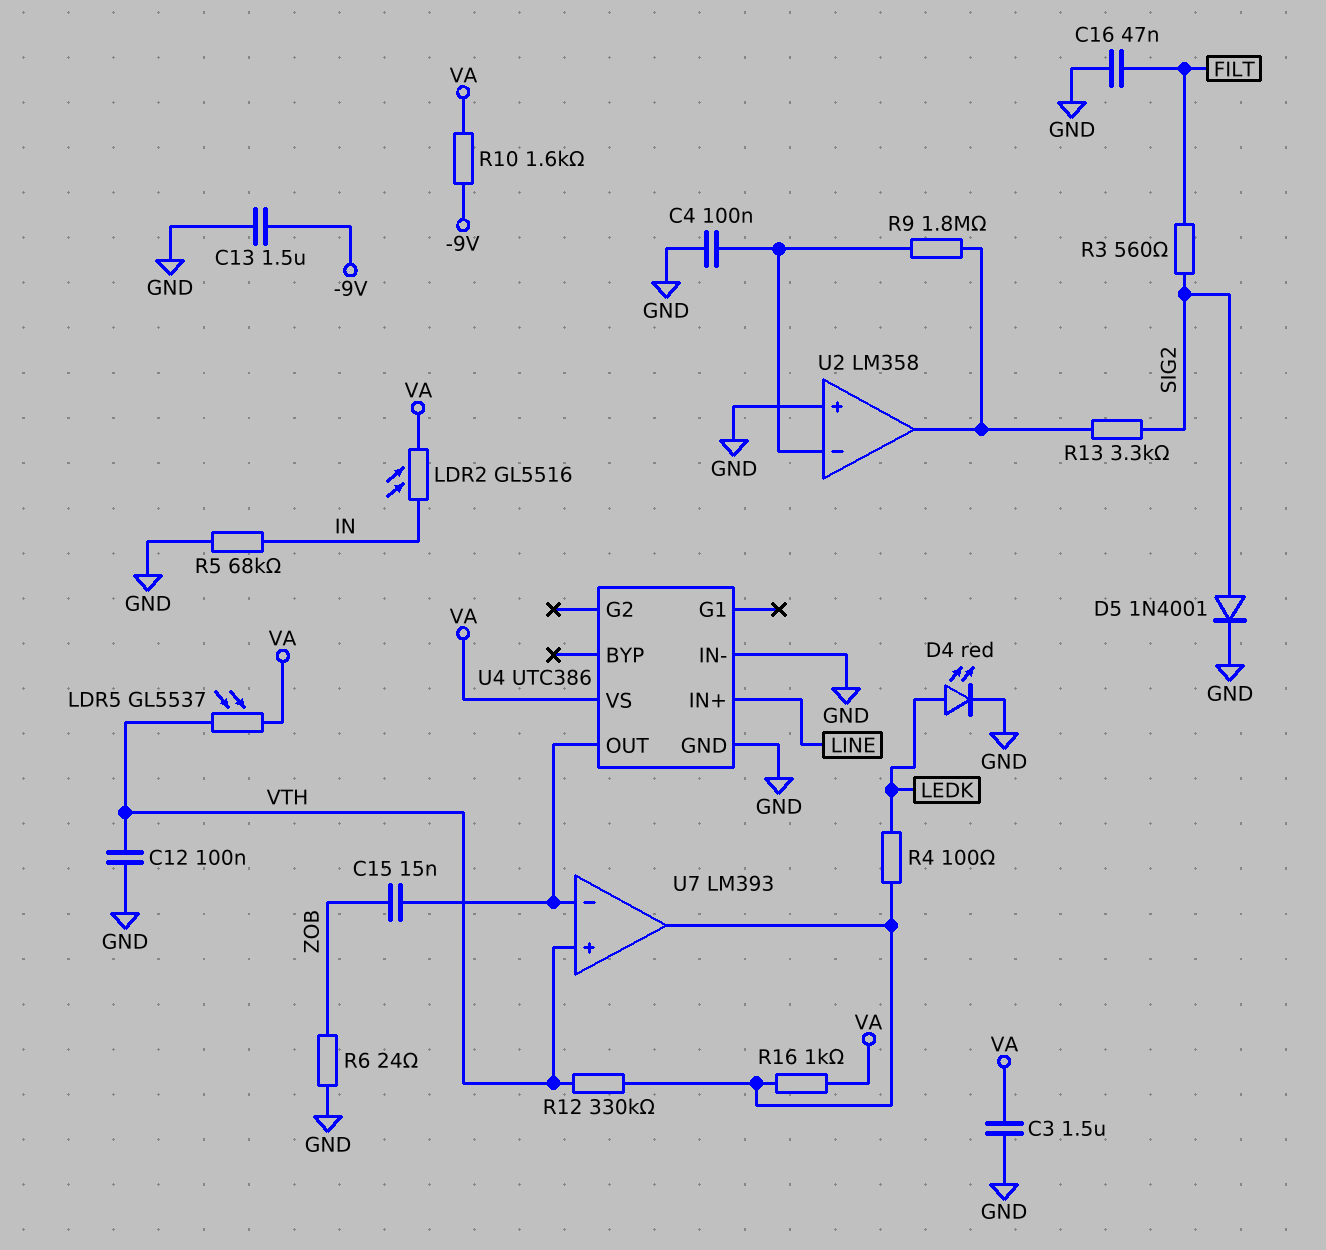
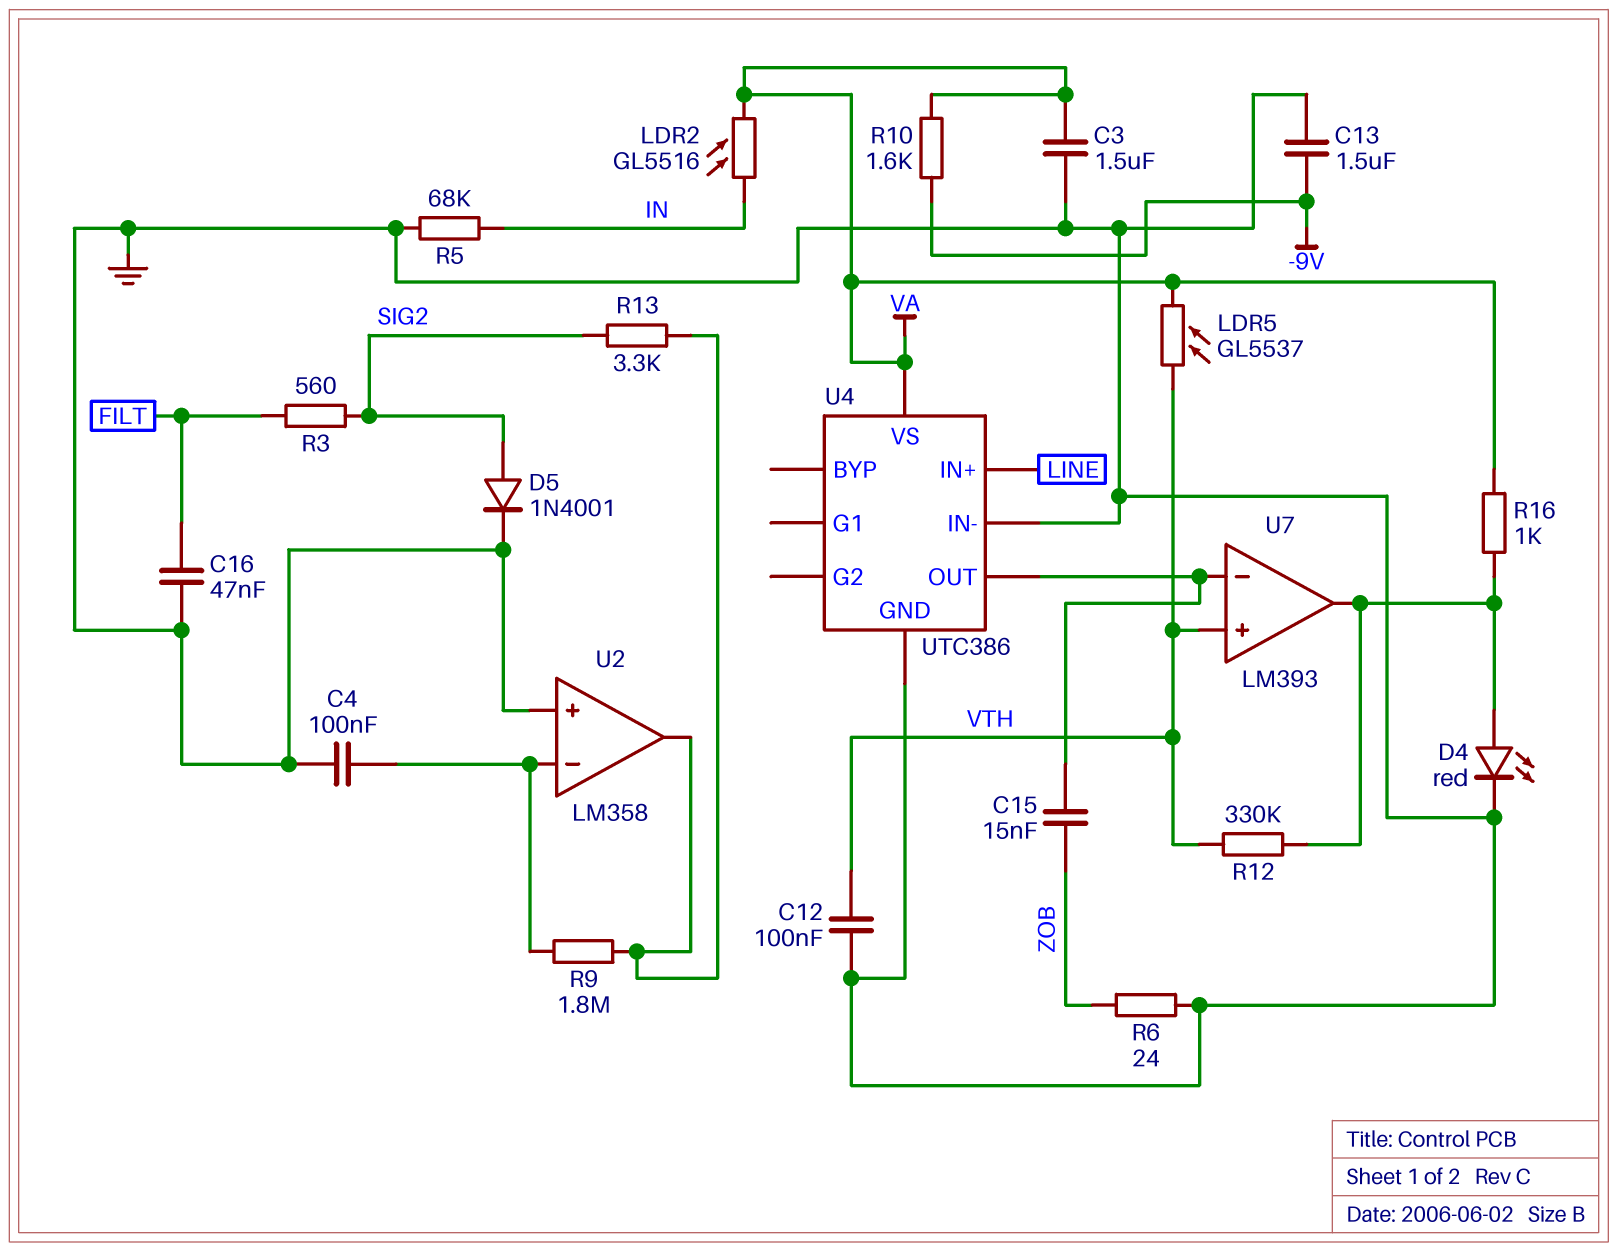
D4: LED red (A LEDK, K GND) -> LED red (A U7/out, K GND)
R4: 100 (LEDK, U7/out) -> none

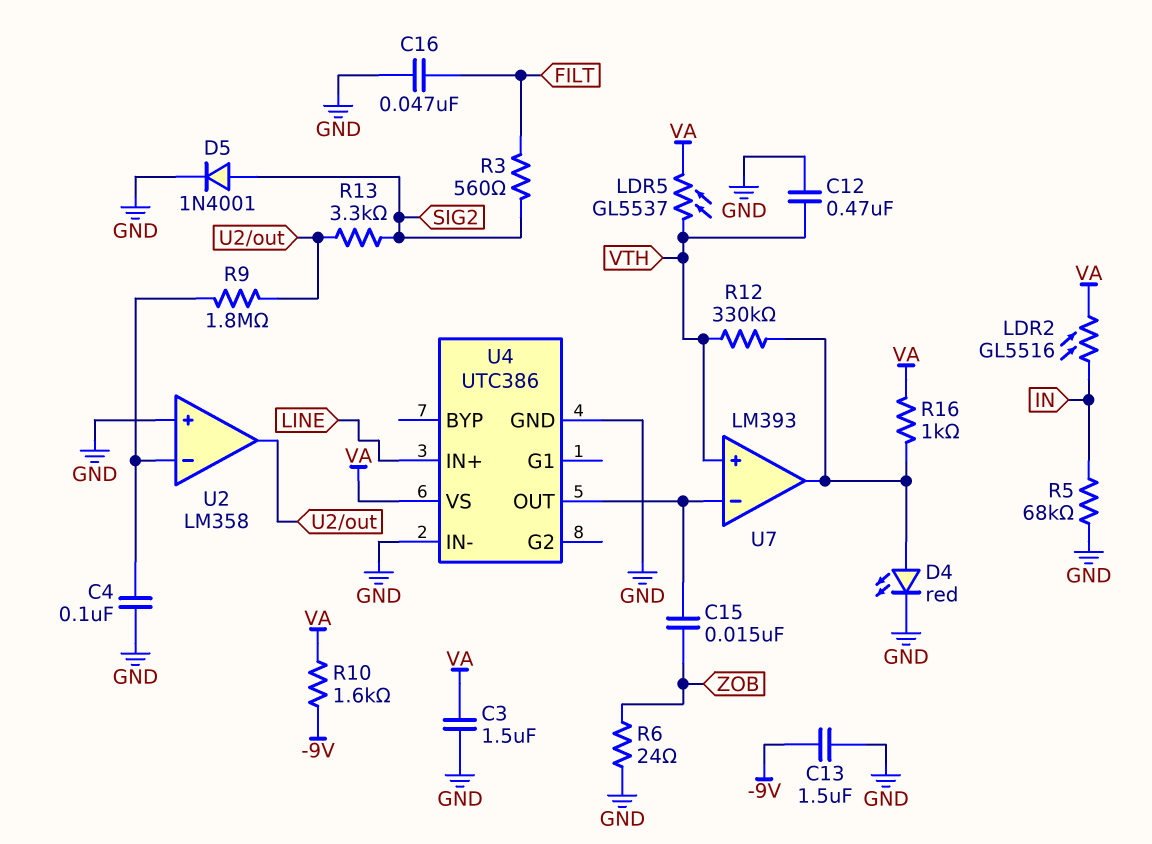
C12: 100nF (GND, VTH) -> 470nF (GND, VTH)

